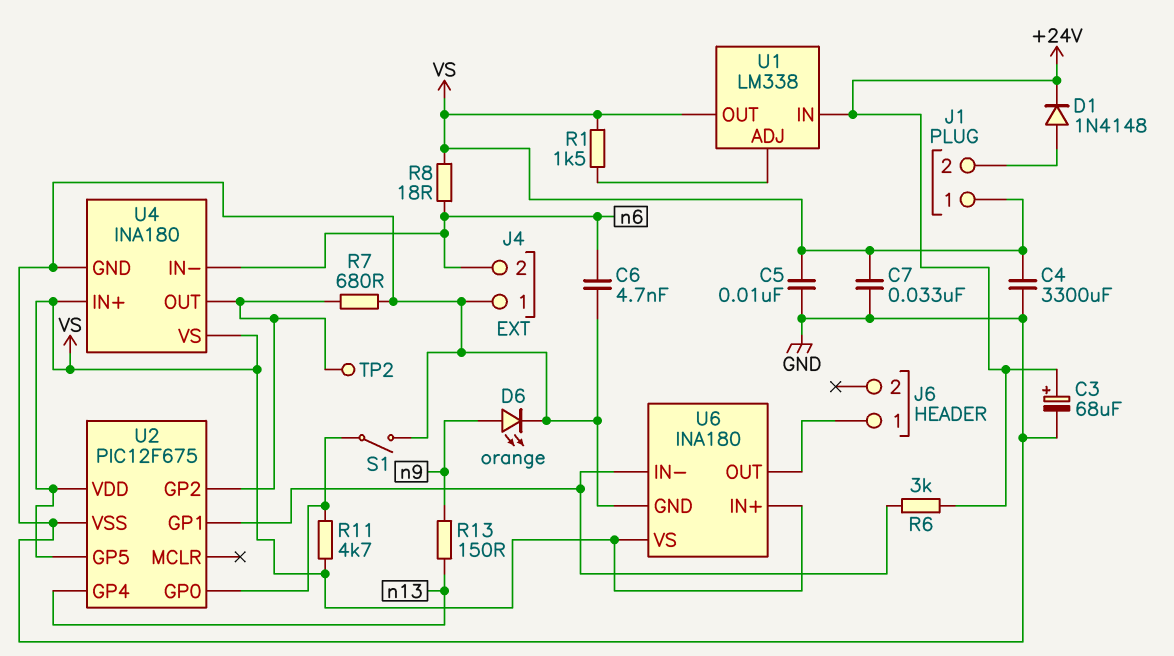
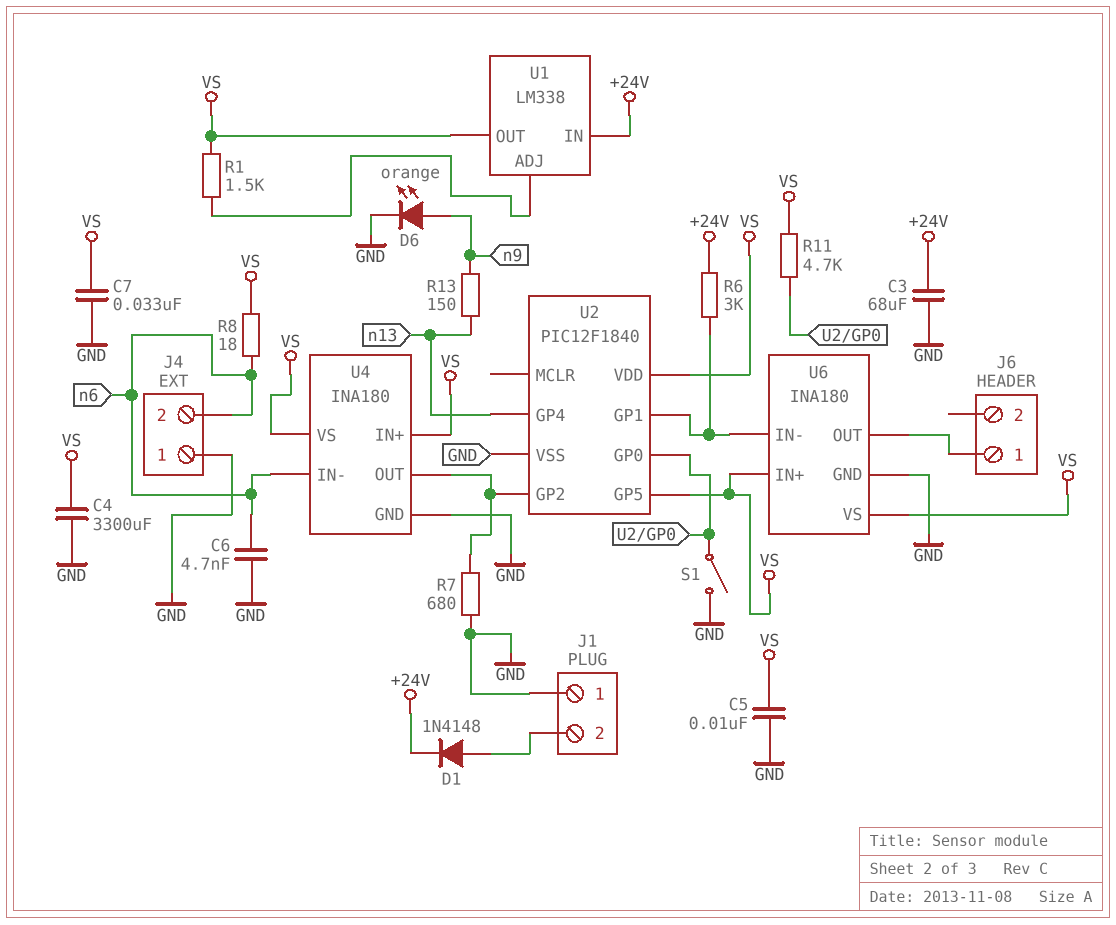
C3: 68uF (plus +24V, minus GND) -> 68uF (+24V, GND)
J1 pin 1: VS -> GND
TP2: test point (U2/GP2) -> none
U2: PIC12F675 -> PIC12F1840

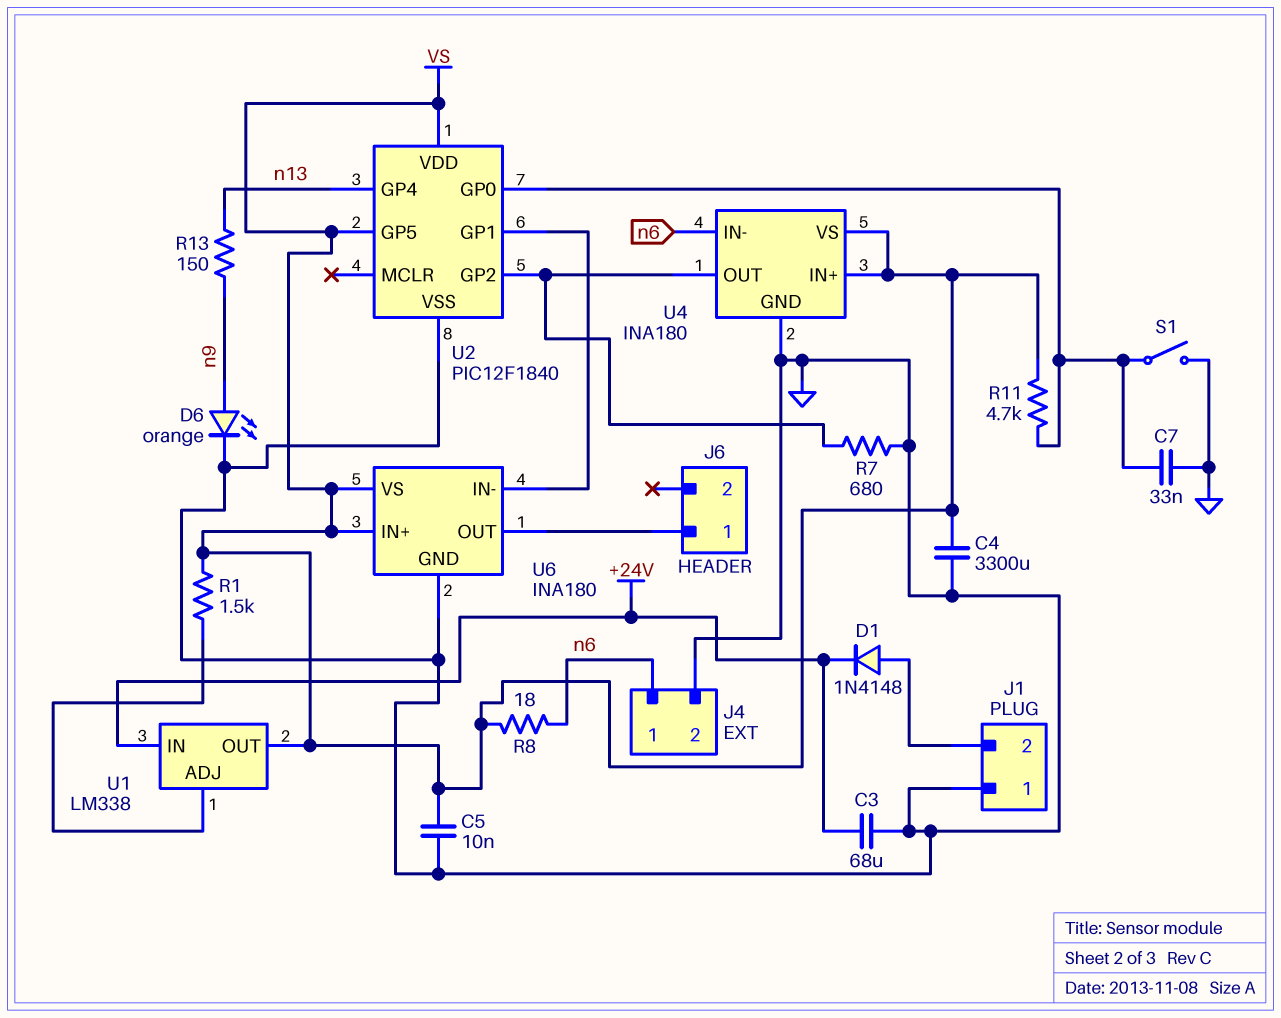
C6: 4.7nF (GND, n6) -> none
C7: 33nF (GND, VS) -> 33nF (GND, U2/GP0)
J4 pin 1: GND -> n6
J4 pin 2: n6 -> GND
R6: 3k (+24V, U2/GP1) -> none

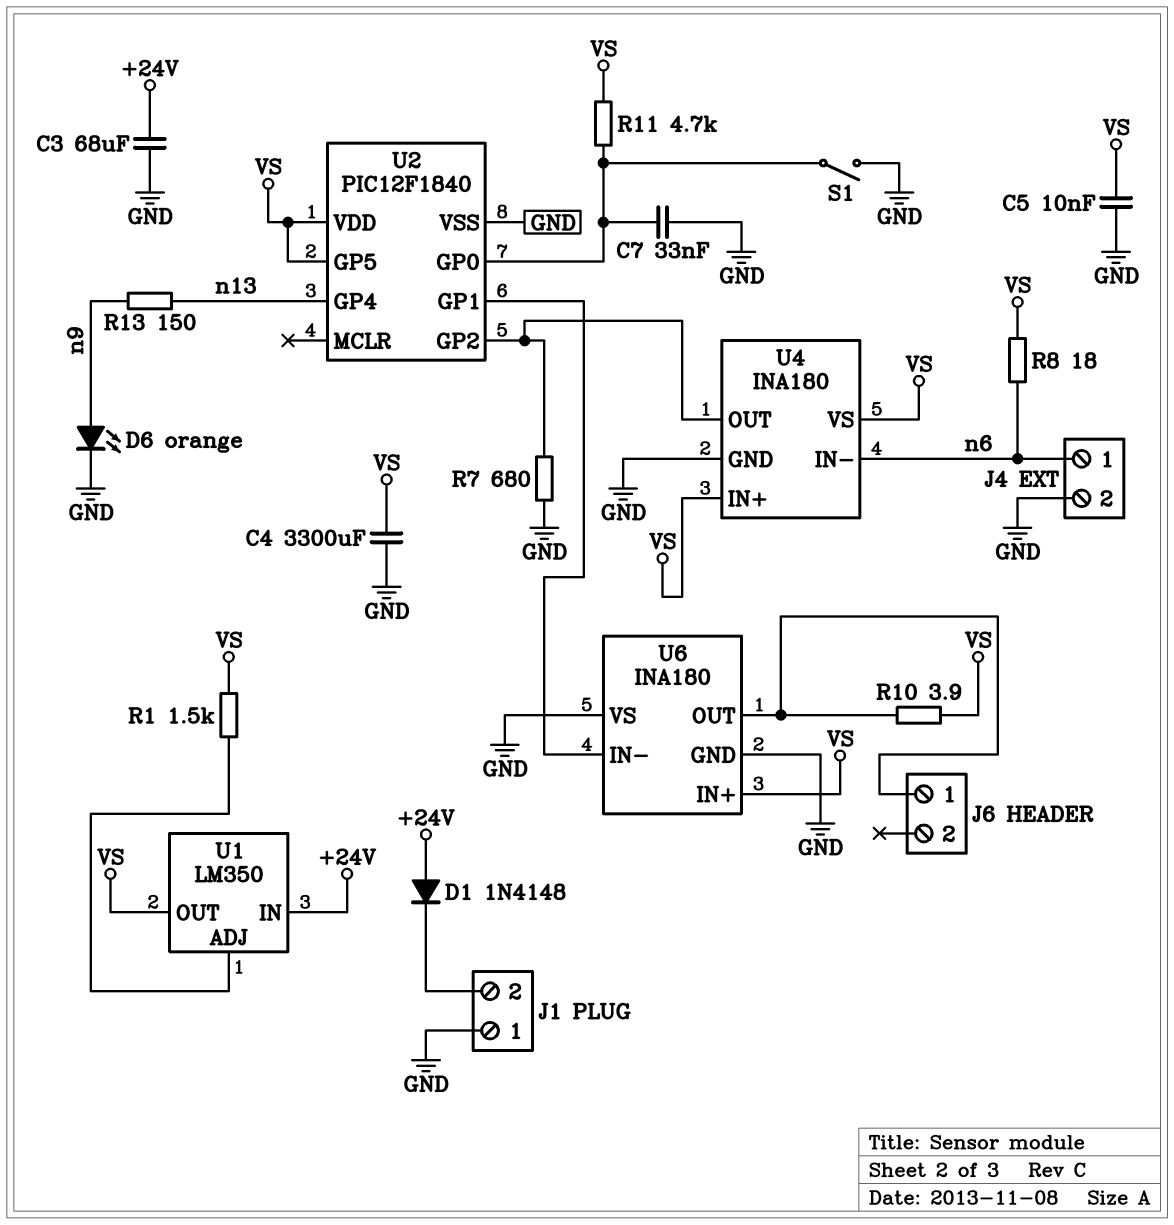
D1: diode 1N4148 (A J1/2, K +24V) -> diode 1N4148 (A +24V, K J1/2)
R10: none -> 3.9 (J6/1, VS)
U1: LM338 -> LM350
U6 pin VS: VS -> GND

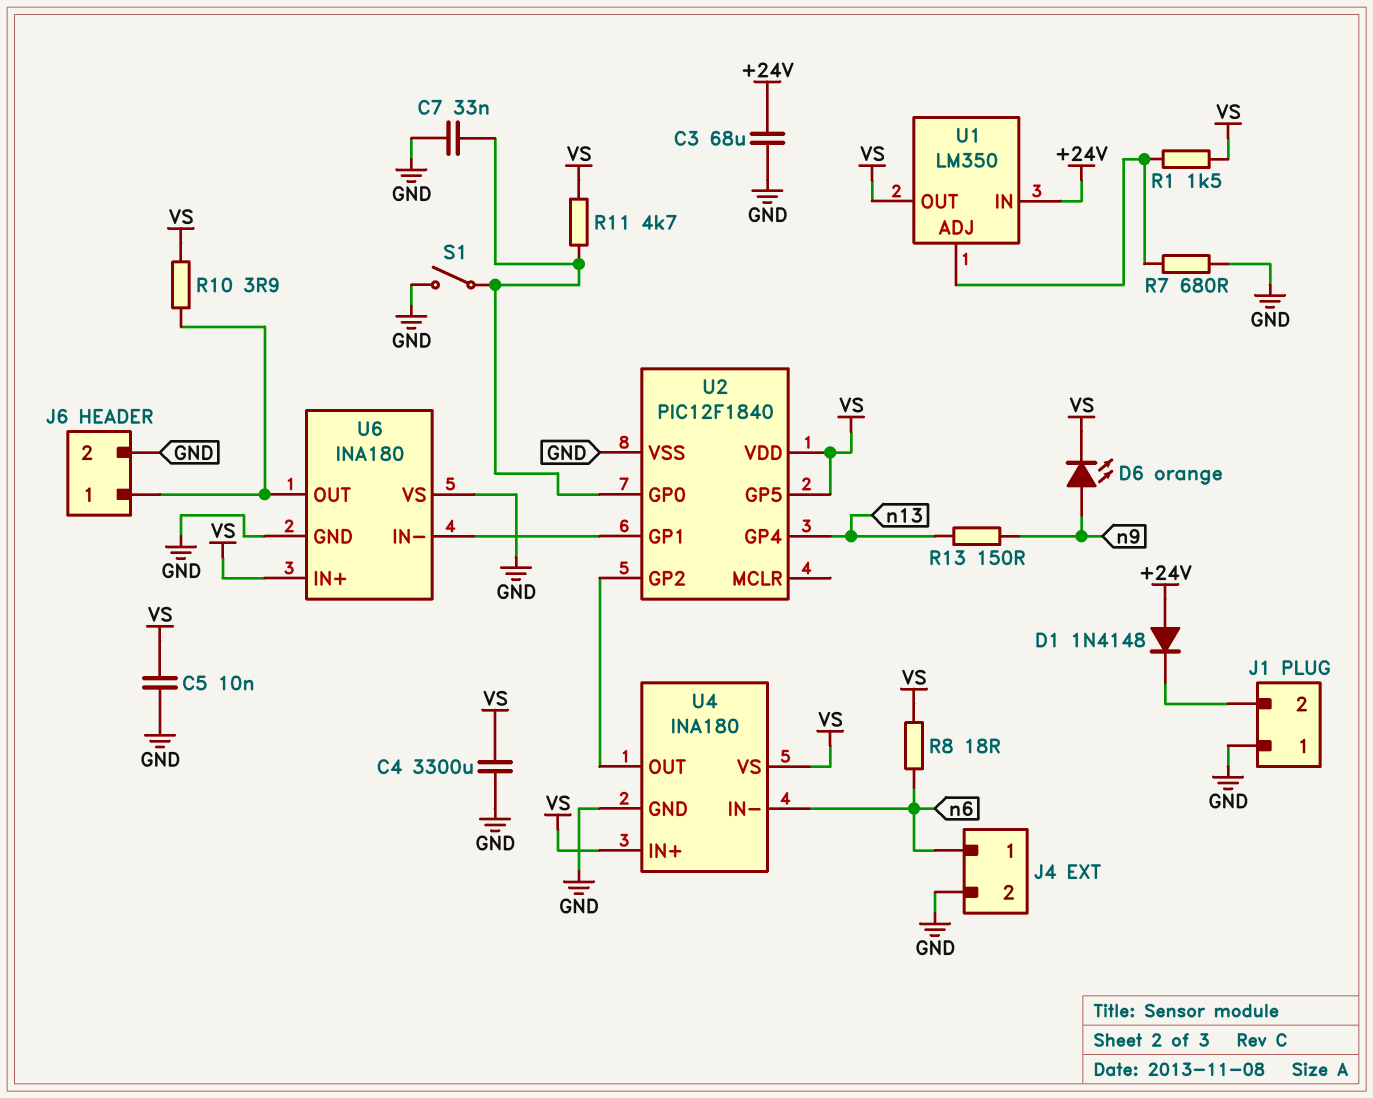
D6: LED orange (A n9, K GND) -> LED orange (A n9, K VS)
J6 pin 2: none -> GND
R7: 680 (GND, U2/GP2) -> 680 (GND, U1/ADJ)

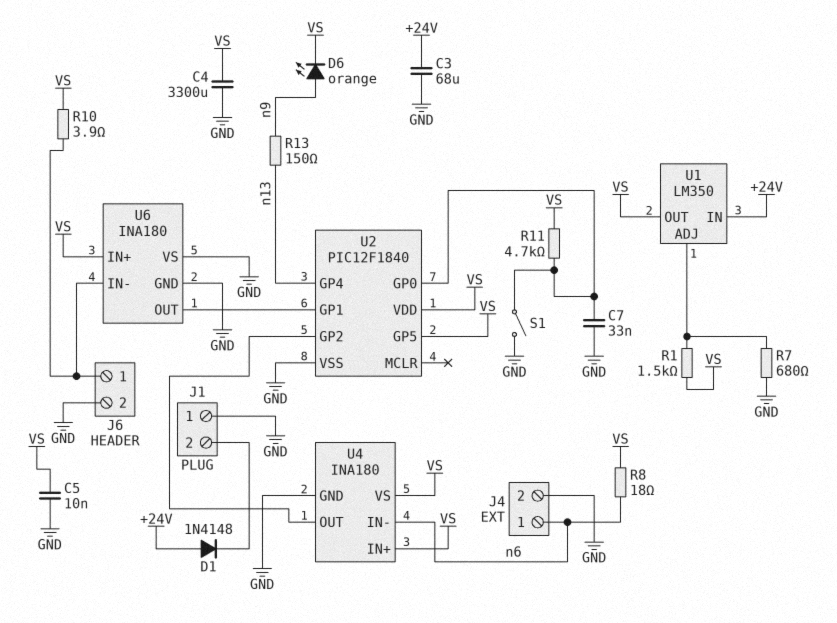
U6 pin IN-: U2/GP1 -> J6/1
U6 pin OUT: J6/1 -> U2/GP1

